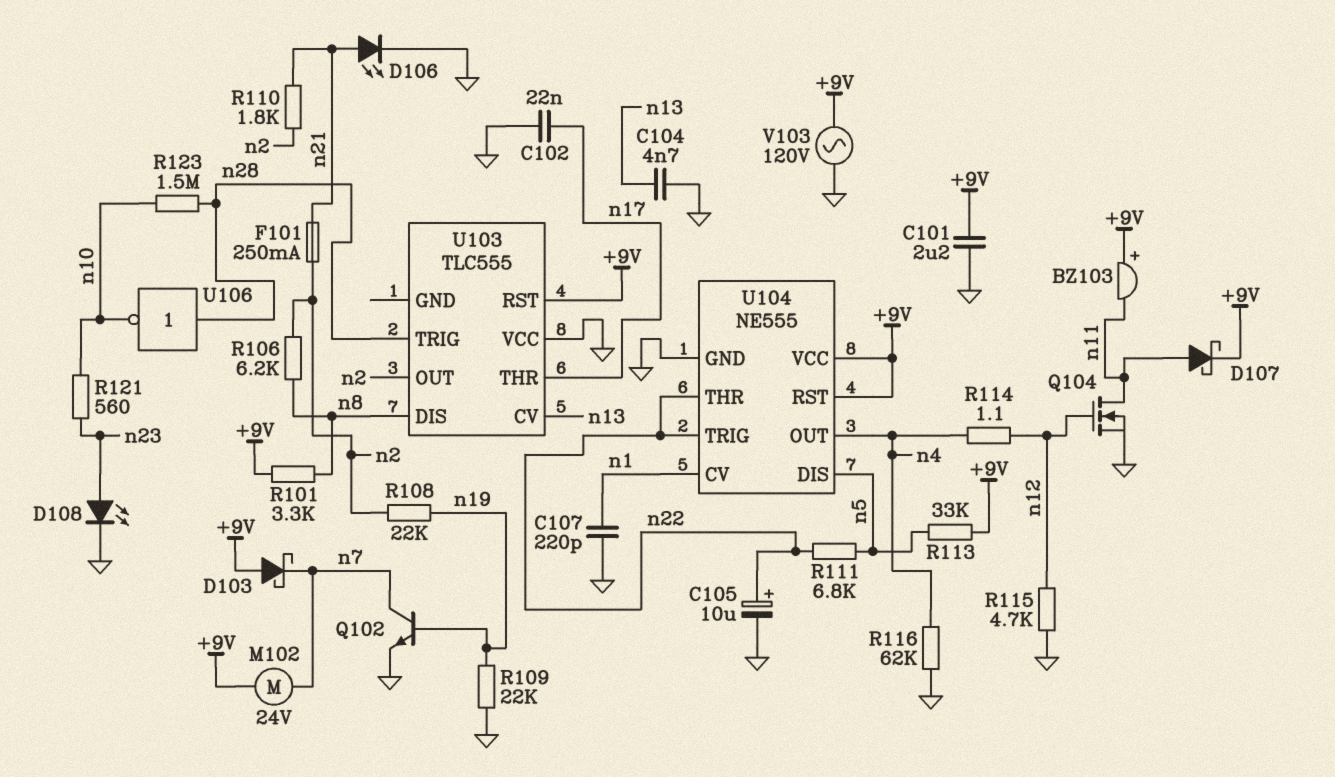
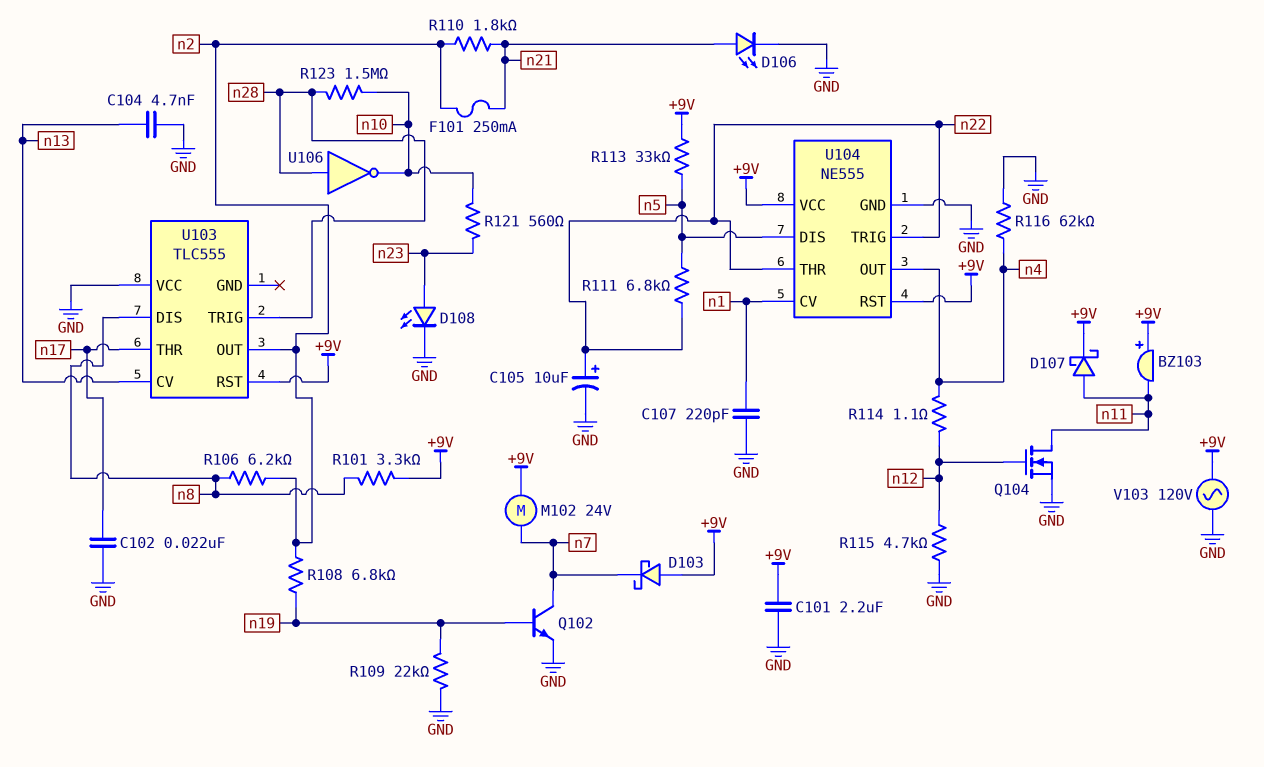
R108: 22k (n2, n19) -> 6.8k (n2, n19)

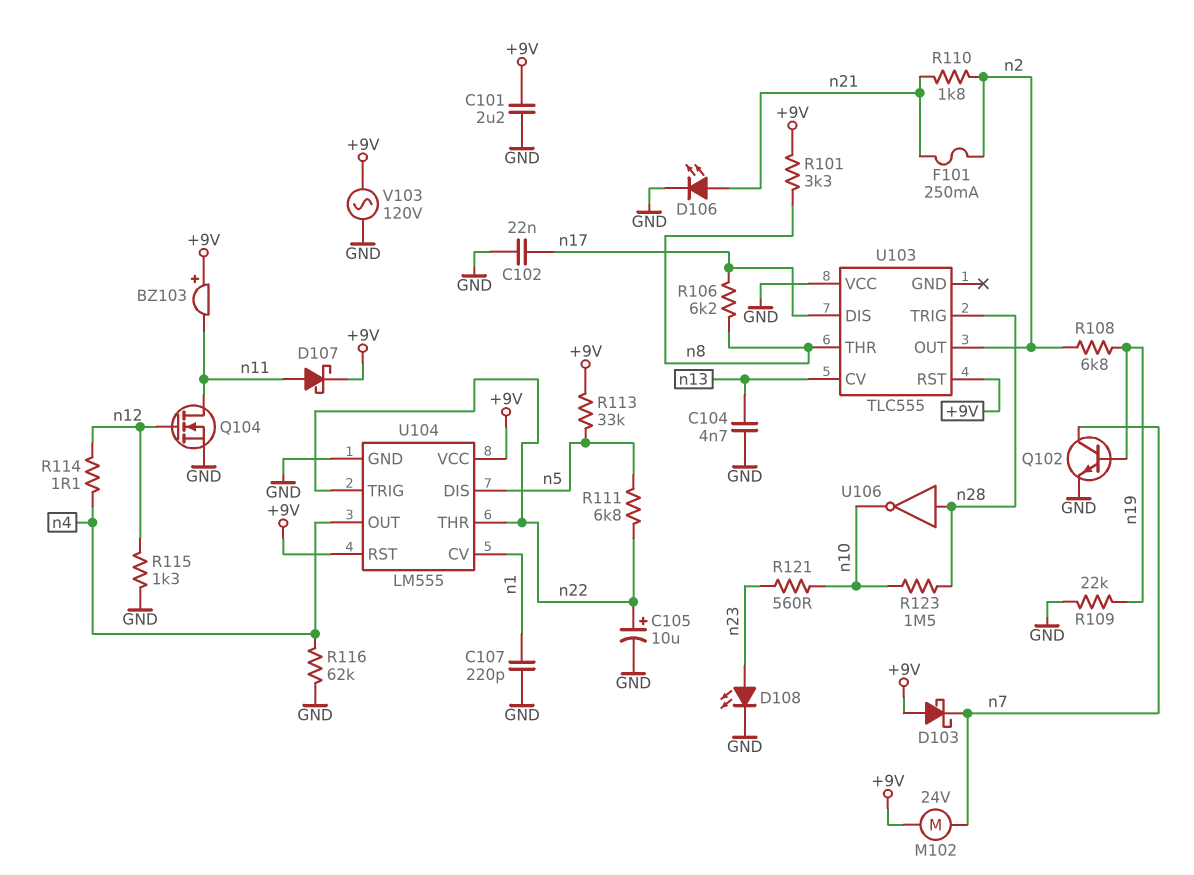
R106: 6.2k (n2, n8) -> 6.2k (n8, n17)
R115: 4.7k (GND, n12) -> 1.3k (GND, n12)
U103 pin DIS: n8 -> n17
U103 pin THR: n17 -> n8
U104: NE555 -> LM555

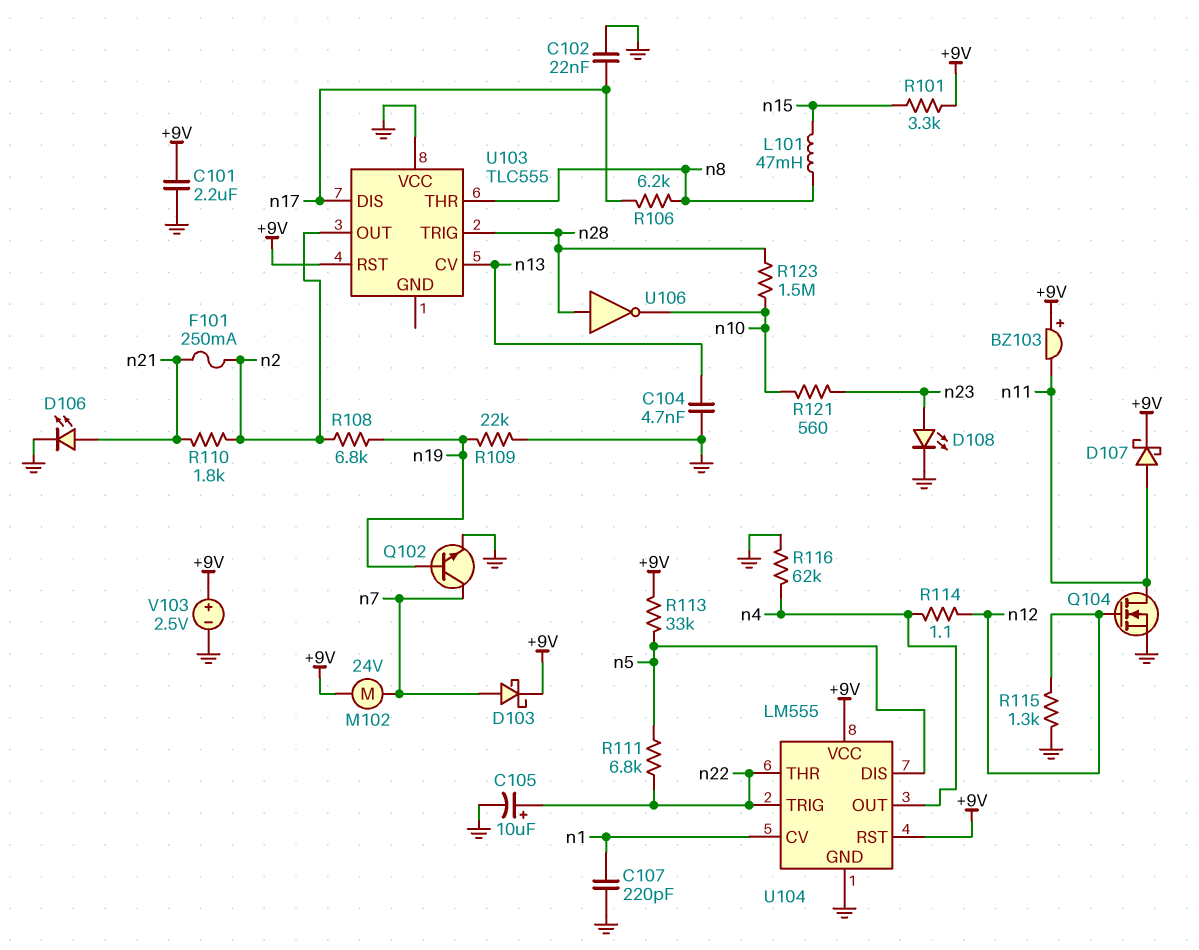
D103: schottky (A +9V, K n7) -> schottky (A n7, K +9V)
L101: none -> 47mH (n8, n15)
R101: 3.3k (+9V, n8) -> 3.3k (+9V, n15)
V103: AC 120V (+9V, GND) -> 2.5V (plus +9V, minus GND)

